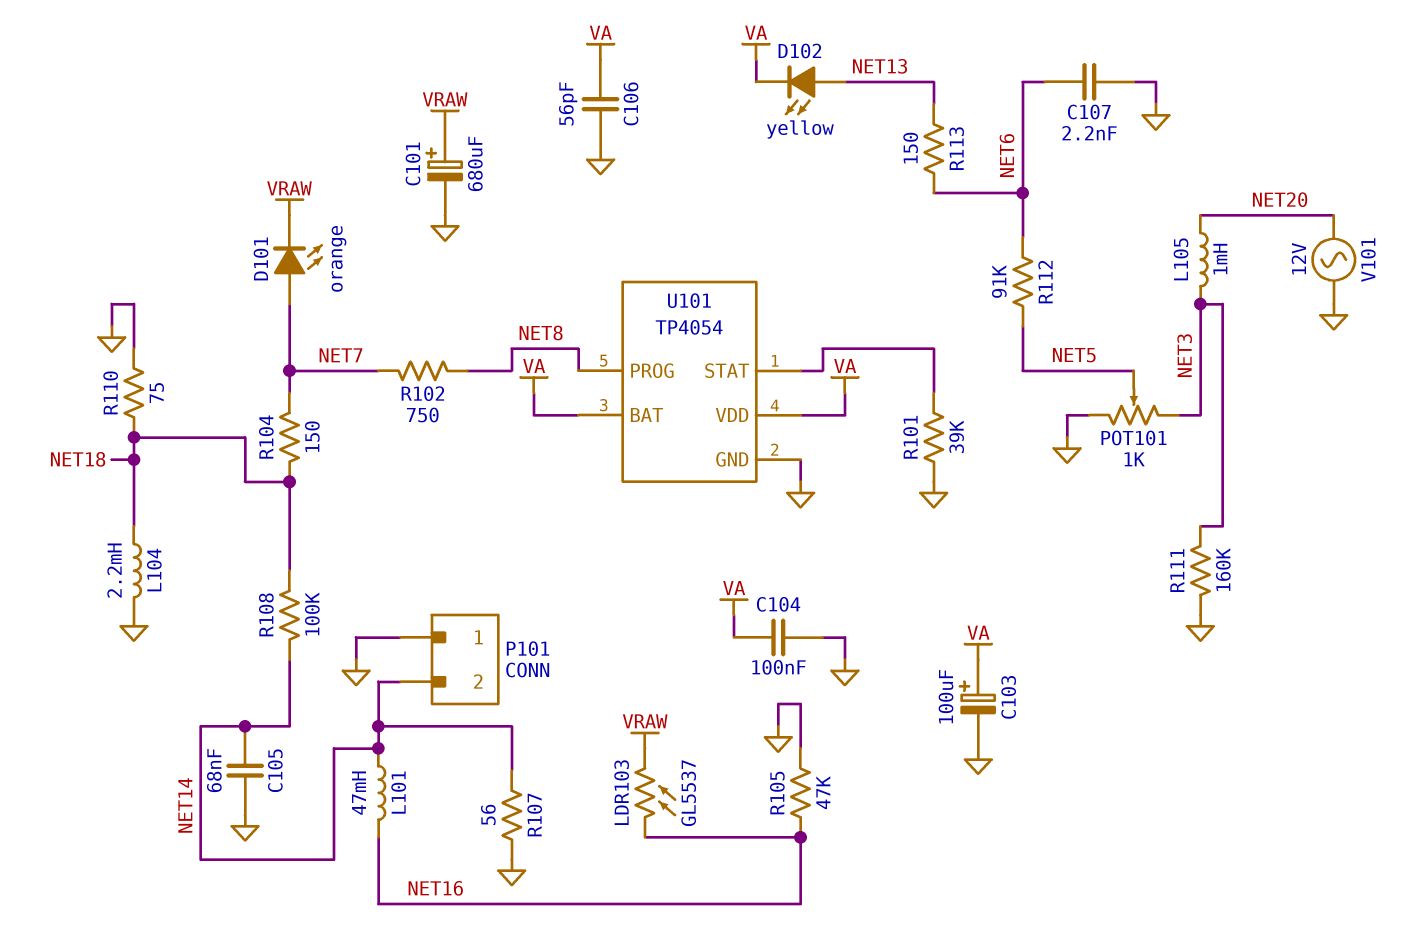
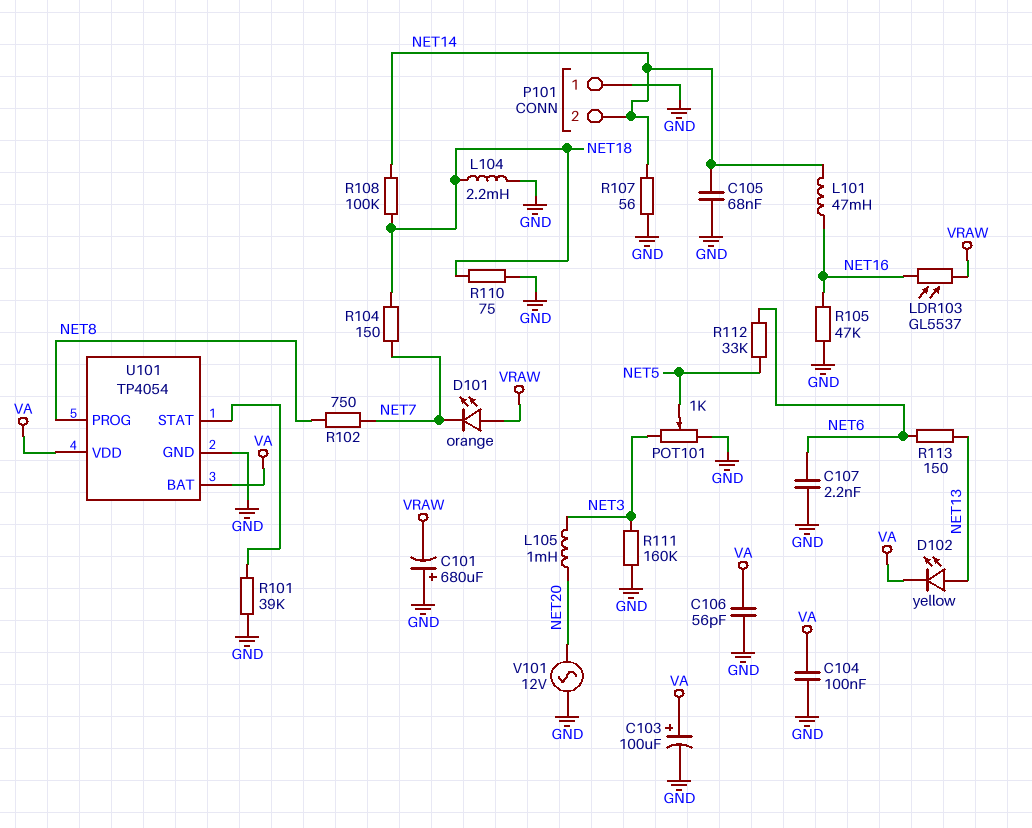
C101: 680uF (plus VRAW, minus GND) -> 680uF (plus GND, minus VRAW)
D101: LED orange (A NET7, K VRAW) -> LED orange (A VRAW, K NET7)
R112: 91k (NET5, NET6) -> 33k (NET5, NET6)

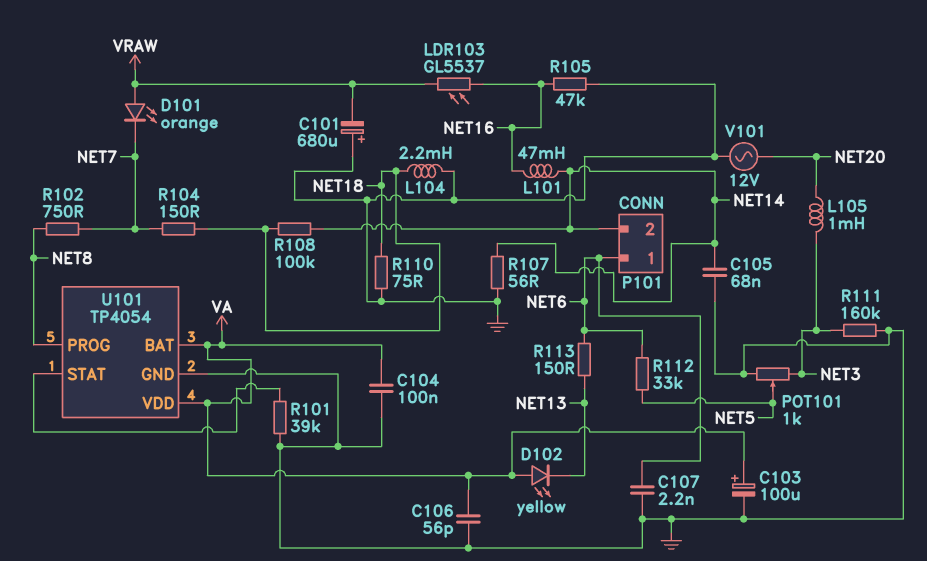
D102: LED yellow (A NET13, K VA) -> LED yellow (A VA, K NET13)
P101 pin 1: GND -> NET6

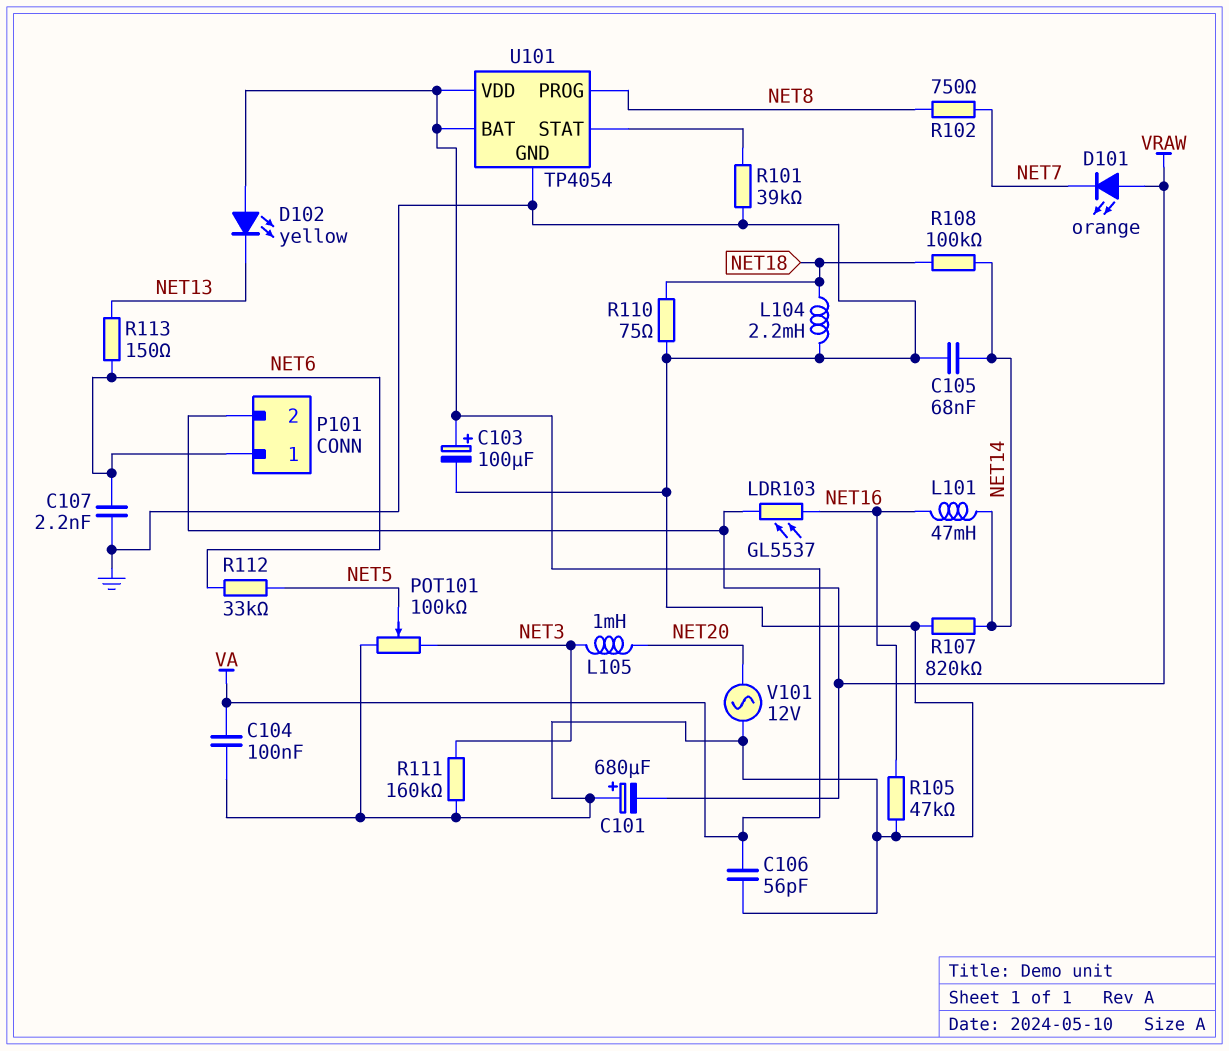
P101 pin 2: NET14 -> VRAW
POT101: 1k (GND, NET3, wiper NET5) -> 100k (GND, NET3, wiper NET5)
R104: 150 (NET7, NET18) -> none
R107: 56 (GND, NET14) -> 820k (GND, NET14)

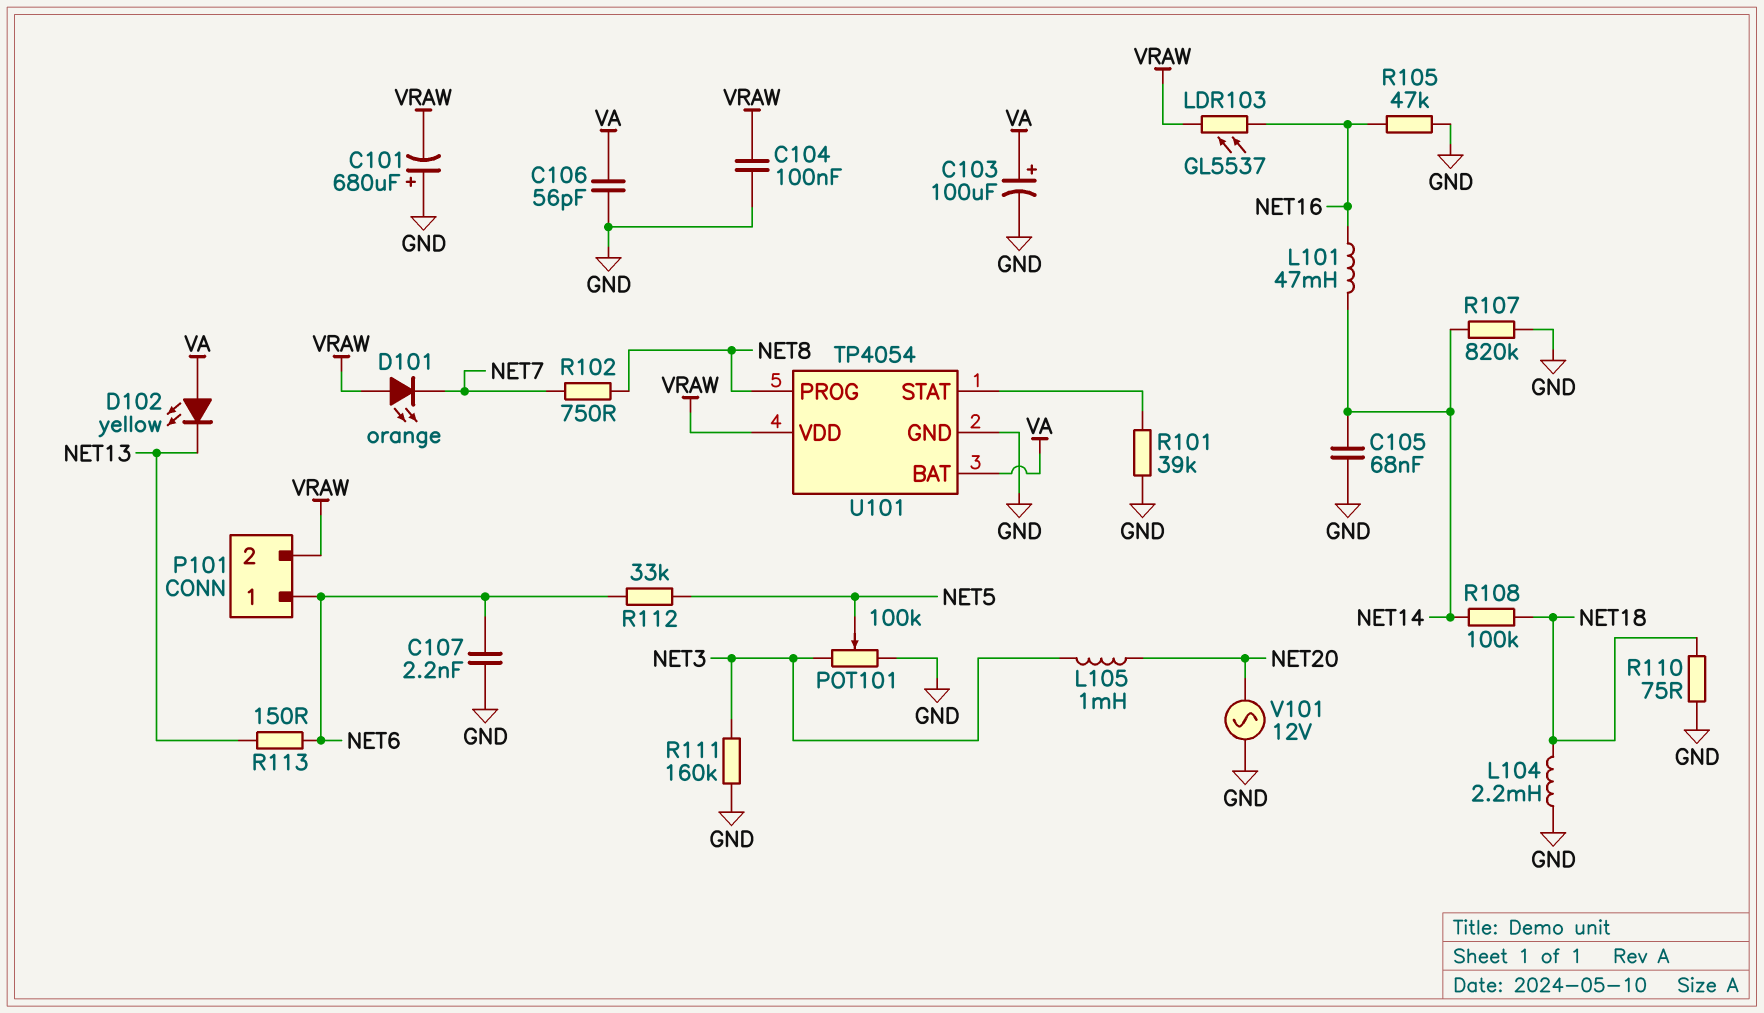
C104: 100nF (GND, VA) -> 100nF (GND, VRAW)
U101 pin VDD: VA -> VRAW

